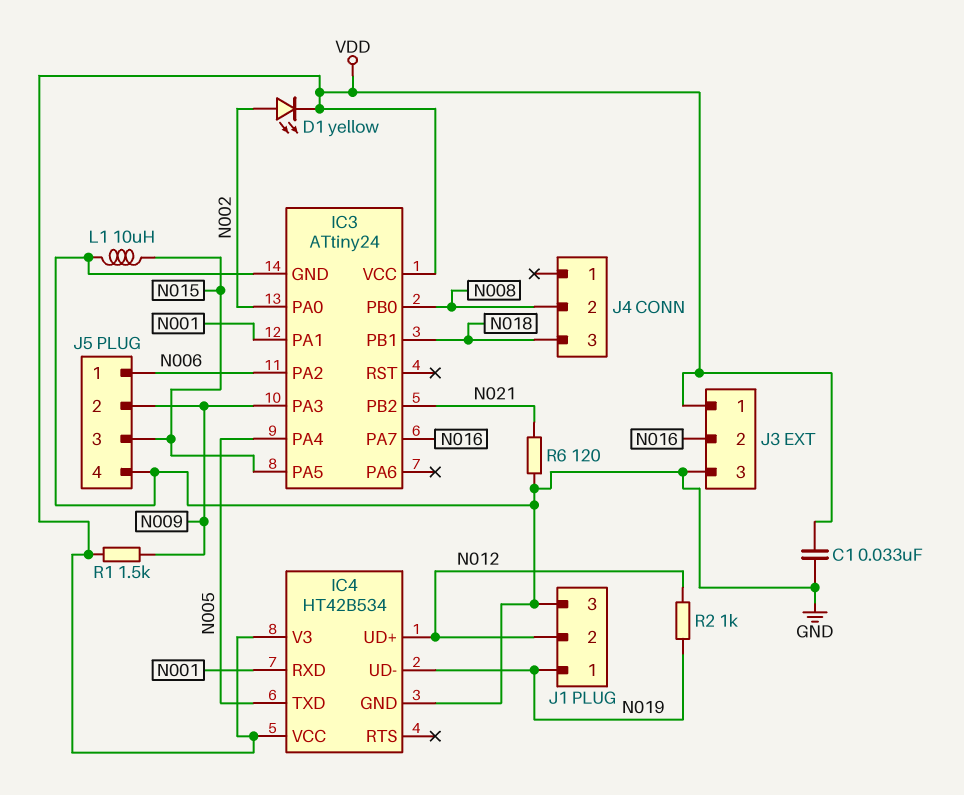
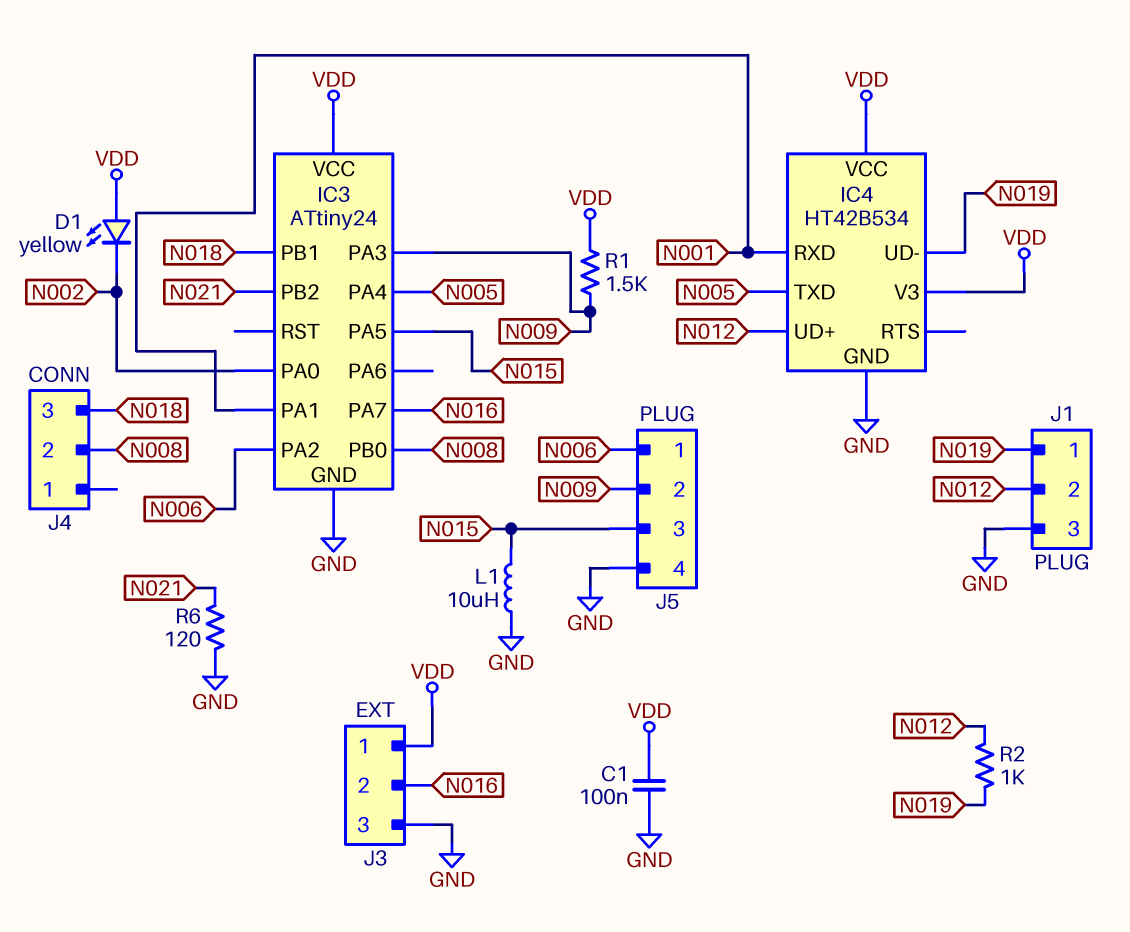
C1: 33nF (GND, VDD) -> 100nF (GND, VDD)
D1: LED yellow (A N002, K VDD) -> LED yellow (A VDD, K N002)

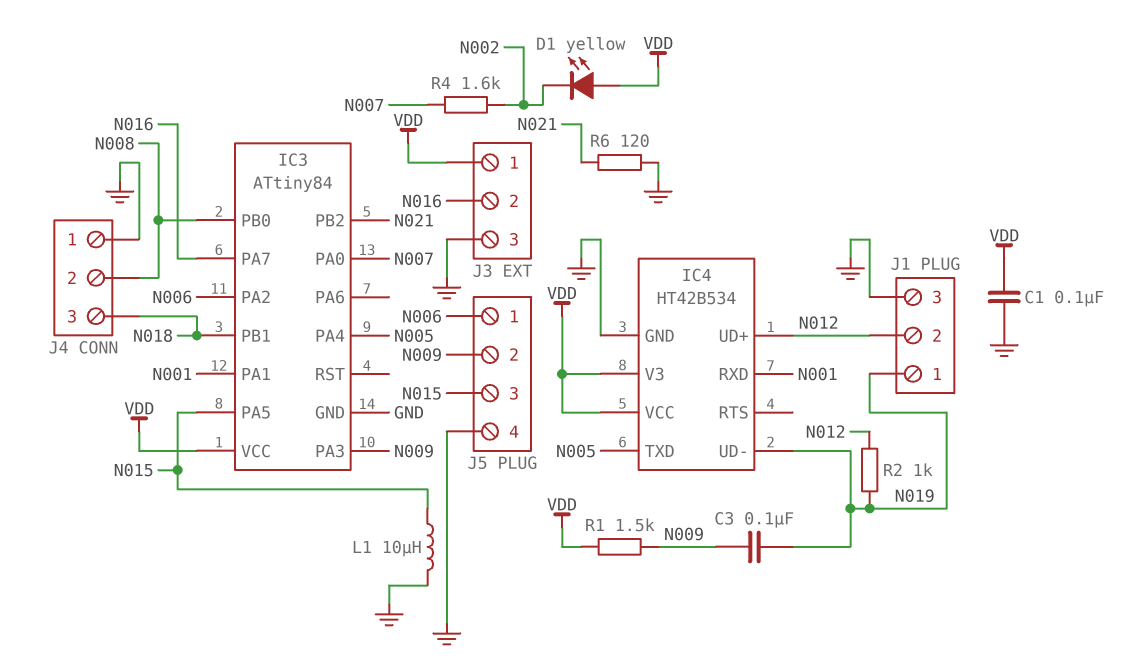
C3: none -> 100nF (N009, N019)
IC3: ATtiny24 -> ATtiny84
IC3 pin PA0: N002 -> N007
J4 pin 1: none -> GND
R4: none -> 1.6k (N002, N007)

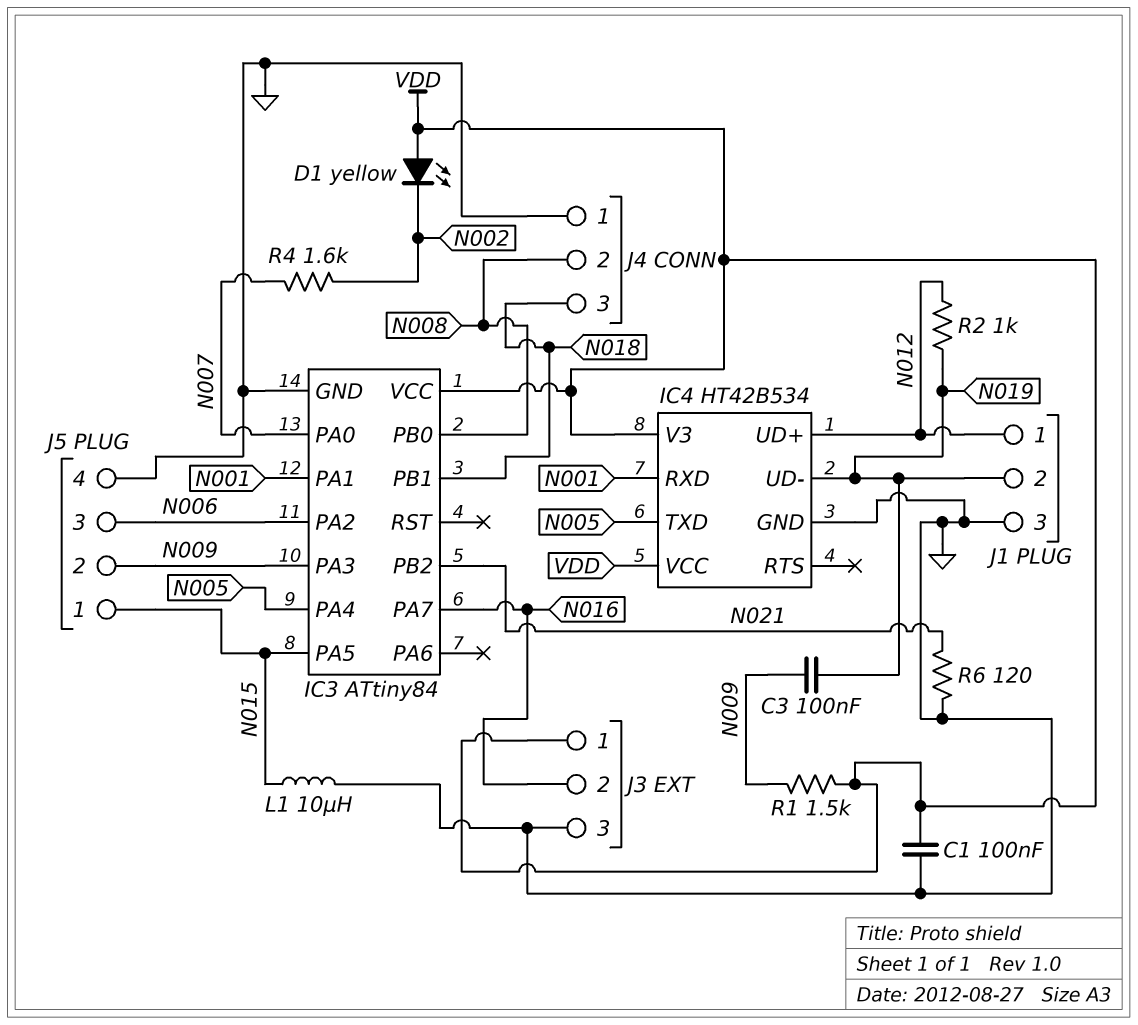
J1 pin 1: N019 -> N012
J1 pin 2: N012 -> N019
J5 pin 1: N006 -> N015
J5 pin 3: N015 -> N006

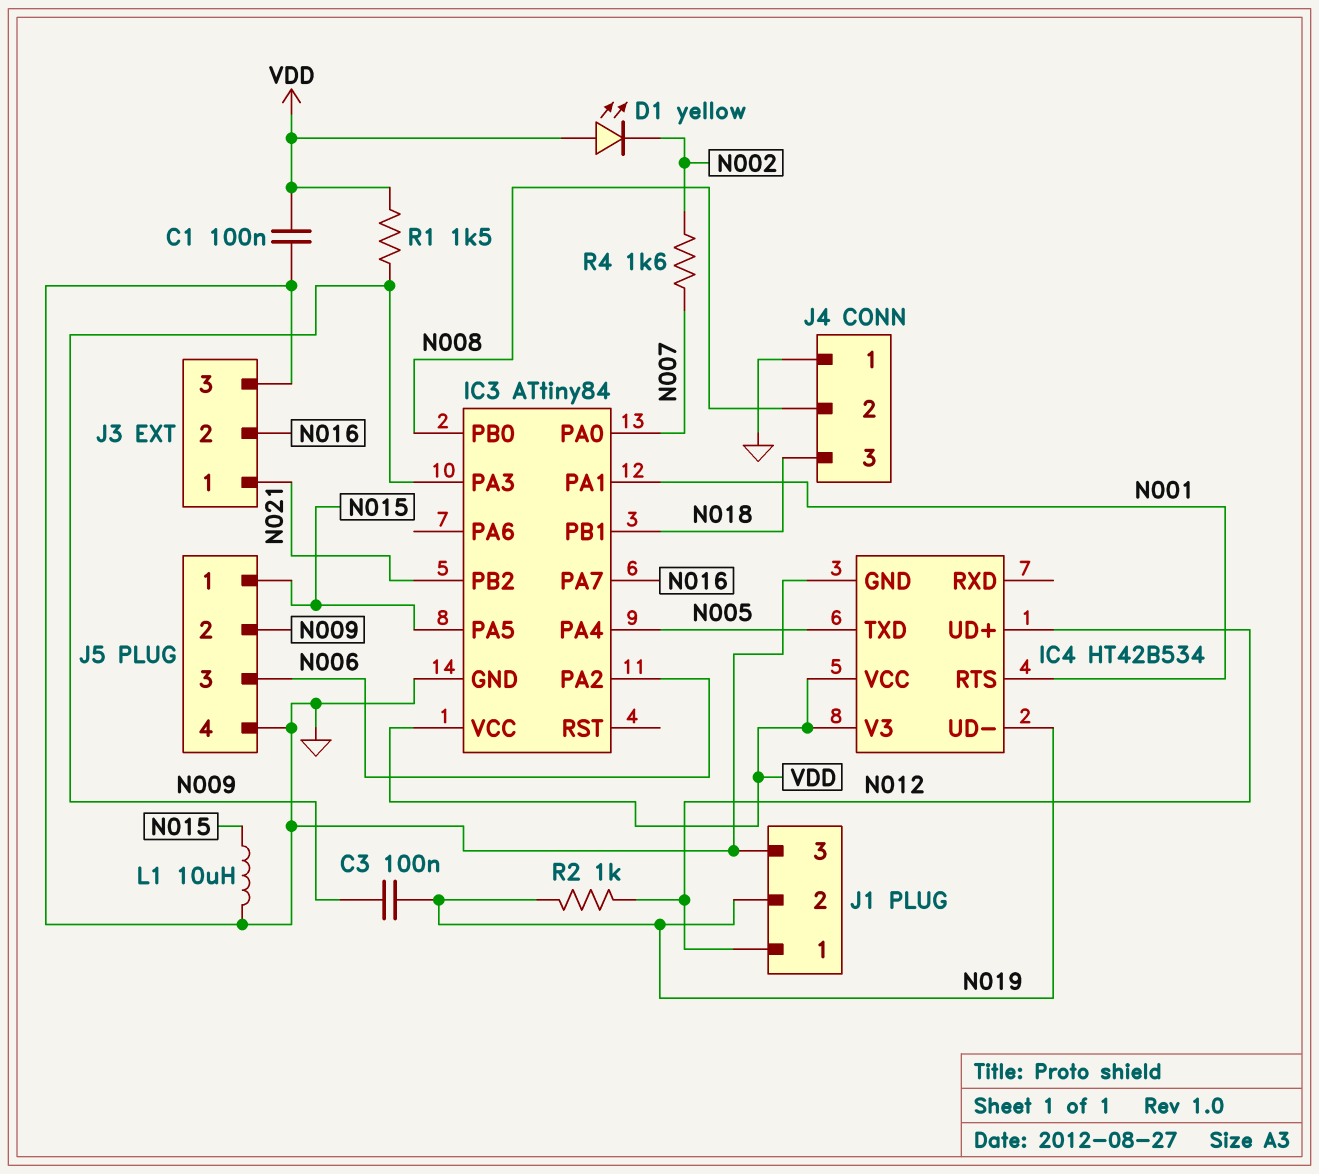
IC4 pin RTS: none -> N001
IC4 pin RXD: N001 -> none
J3 pin 1: VDD -> N021
R6: 120 (GND, N021) -> none

